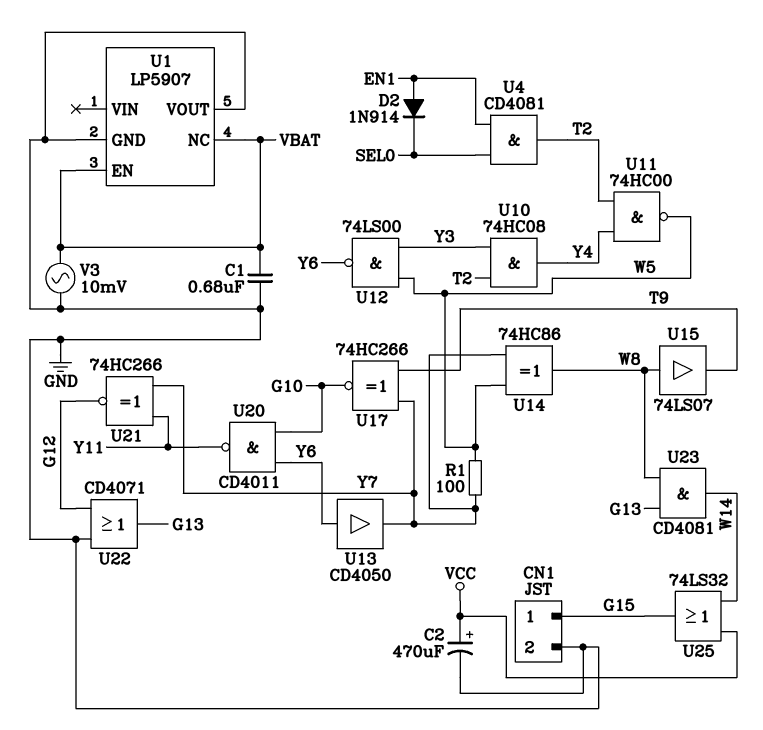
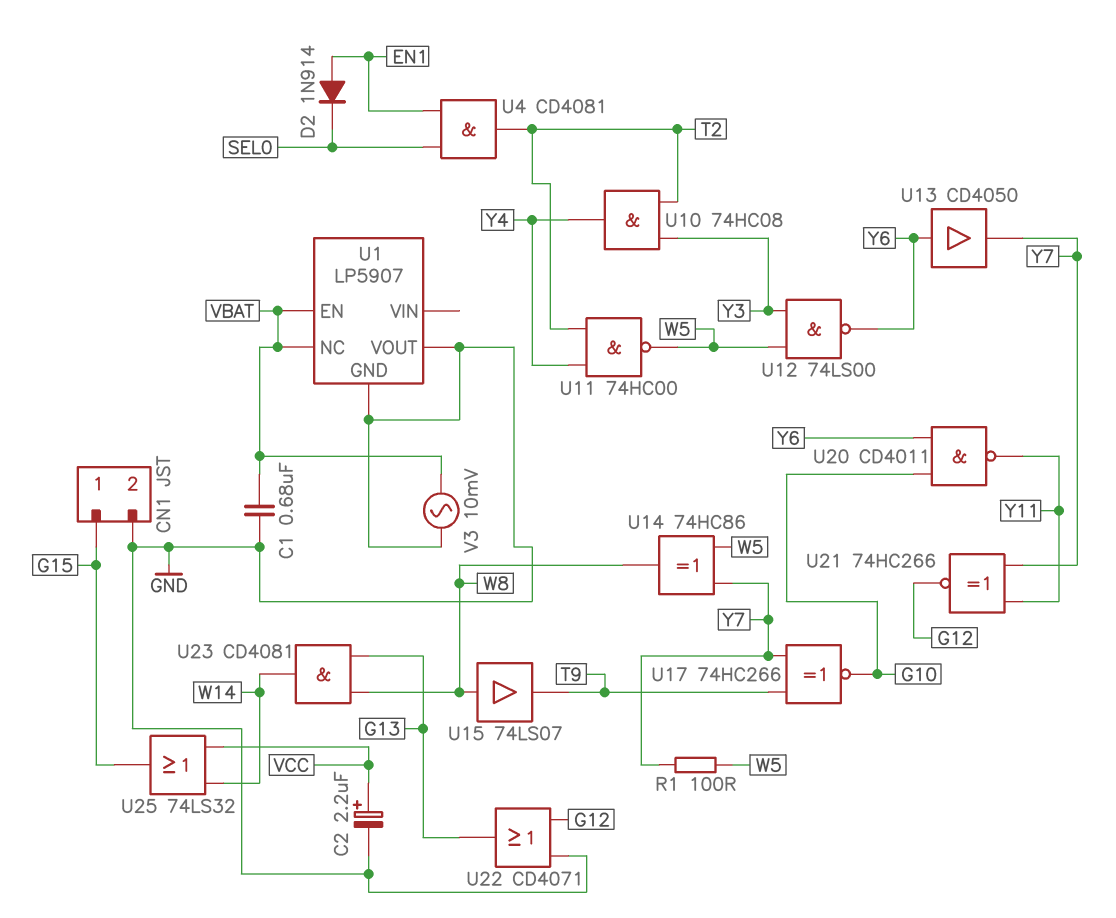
C2: 470uF (plus VCC, minus GND) -> 2.2uF (plus VCC, minus GND)

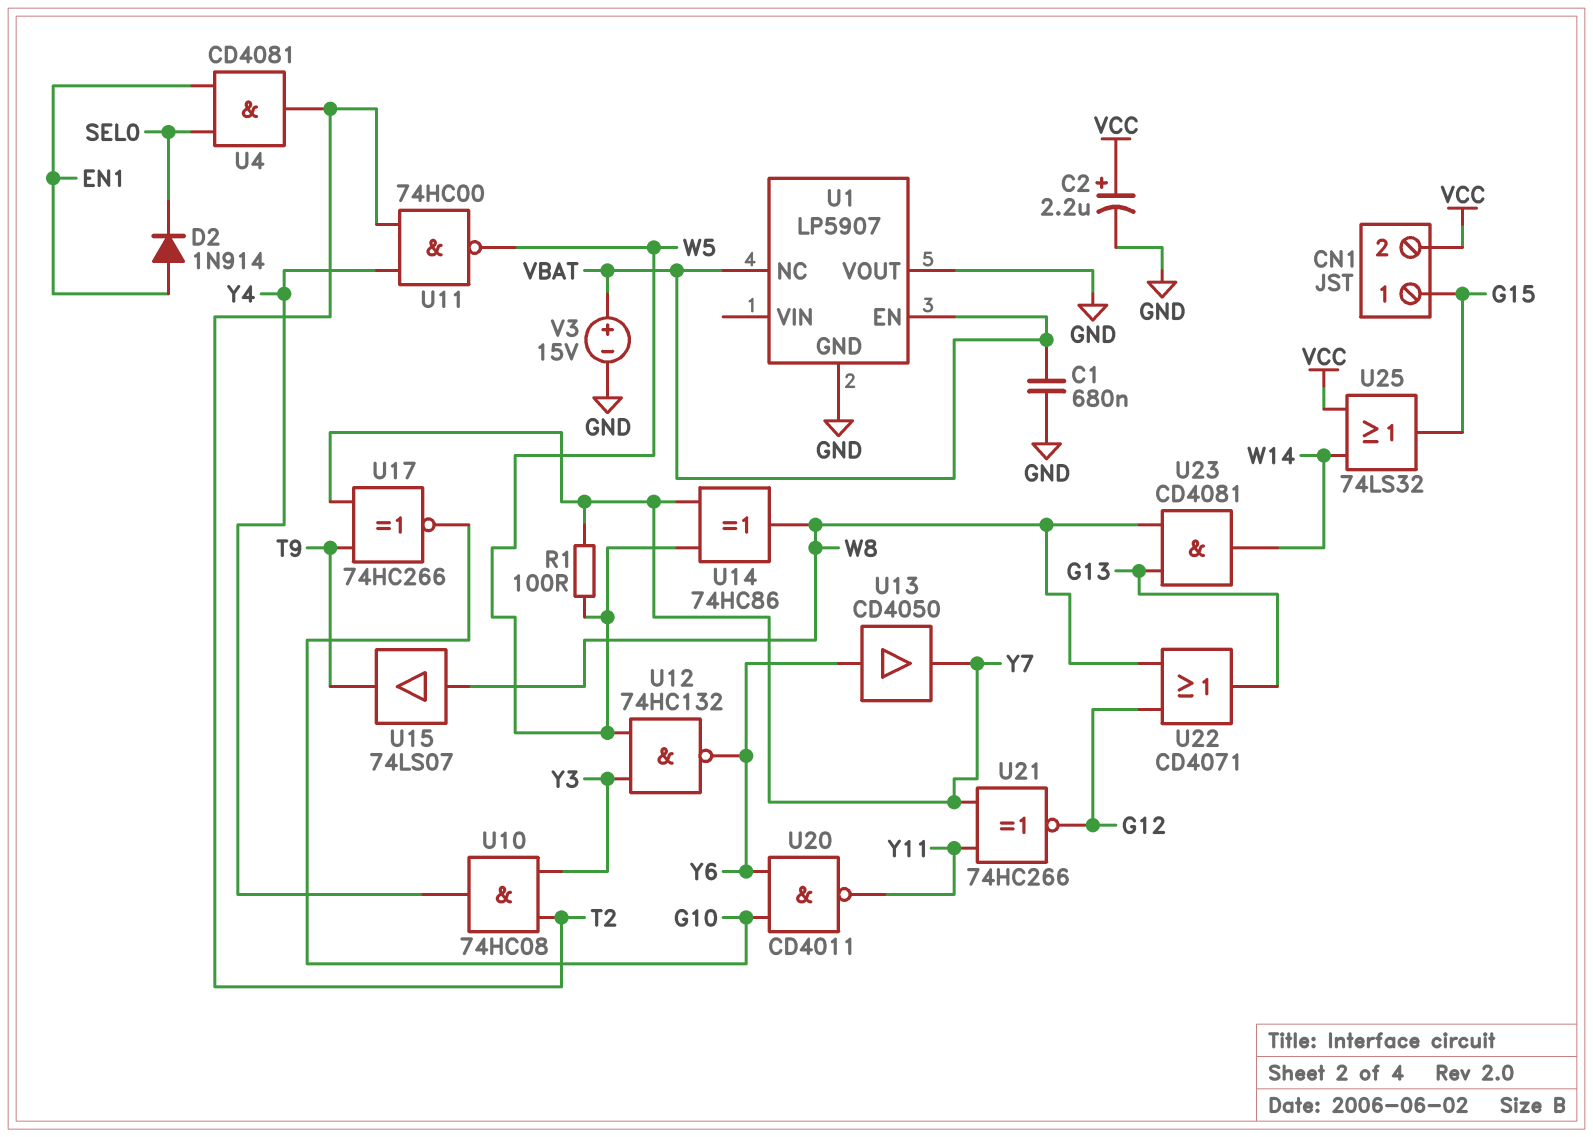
CN1 pin 2: GND -> VCC
U12: NAND 74LS00 (in W5, in Y3, out Y6) -> NAND 74HC132 (in W5, in Y3, out Y6)
U22: OR CD4071 (in G12, in GND, out G13) -> OR CD4071 (in G12, in W8, out G13)
V3: AC 10mV (GND, VBAT) -> 15V (plus VBAT, minus GND)

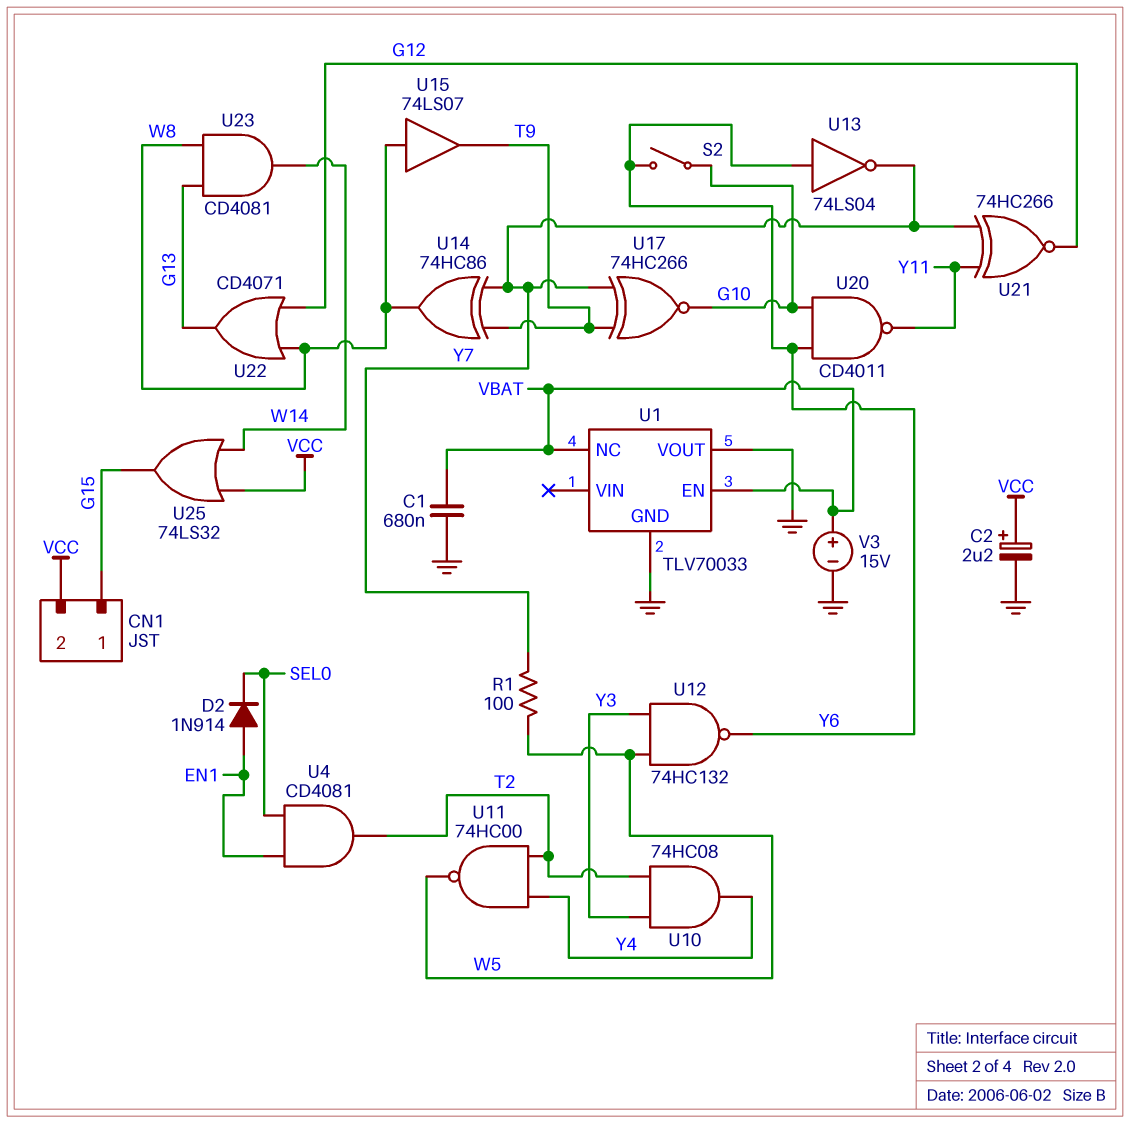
S2: none -> switch (G10, Y6)
U1: LP5907 -> TLV70033
U13: buffer CD4050 (in Y6, out Y7) -> NOT 74LS04 (in Y6, out Y7)
U14: XOR 74HC86 (in W5, in Y7, out W8) -> XOR 74HC86 (in T9, in Y7, out W8)

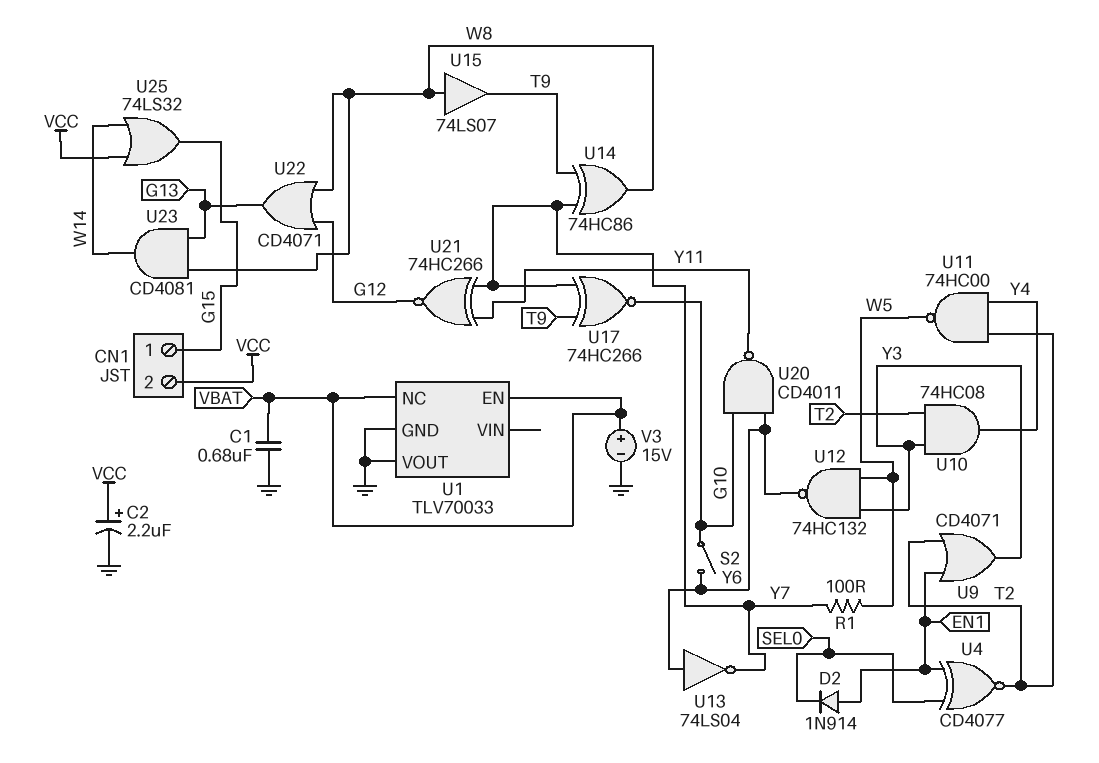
U4: AND CD4081 (in EN1, in SEL0, out T2) -> XNOR CD4077 (in EN1, in SEL0, out T2)
U9: none -> OR CD4071 (in EN1, in T2, out Y3)

